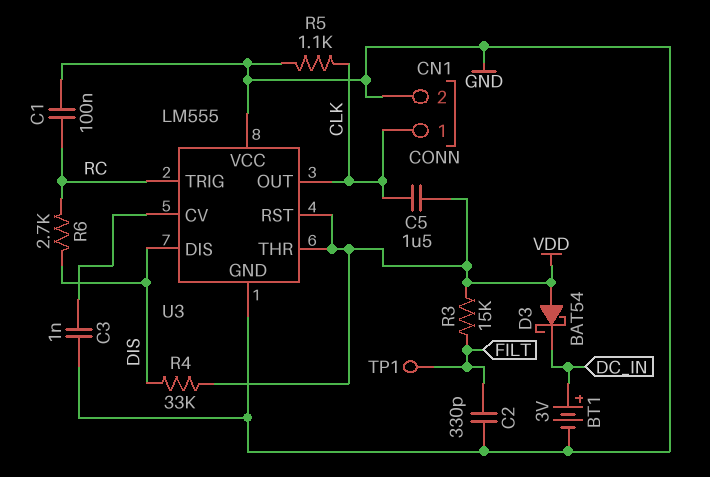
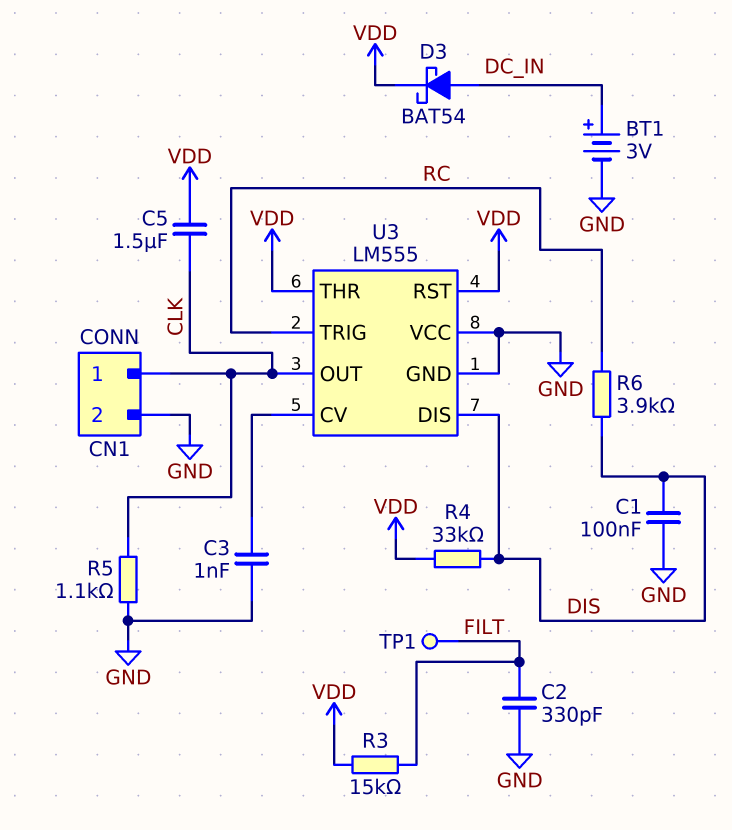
C1: 100nF (GND, RC) -> 100nF (DIS, GND)
D3: schottky BAT54 (A VDD, K DC_IN) -> schottky BAT54 (A DC_IN, K VDD)
R6: 2.7k (DIS, RC) -> 3.9k (DIS, RC)

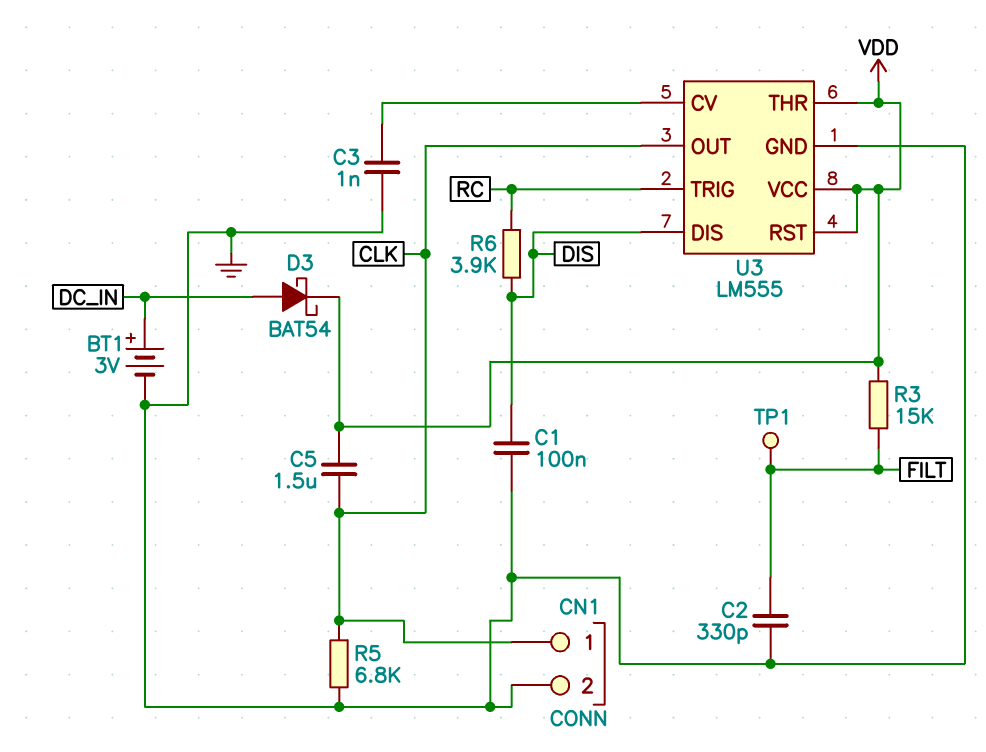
R4: 33k (DIS, VDD) -> none
R5: 1.1k (CLK, GND) -> 6.8k (CLK, GND)
U3 pin VCC: GND -> VDD

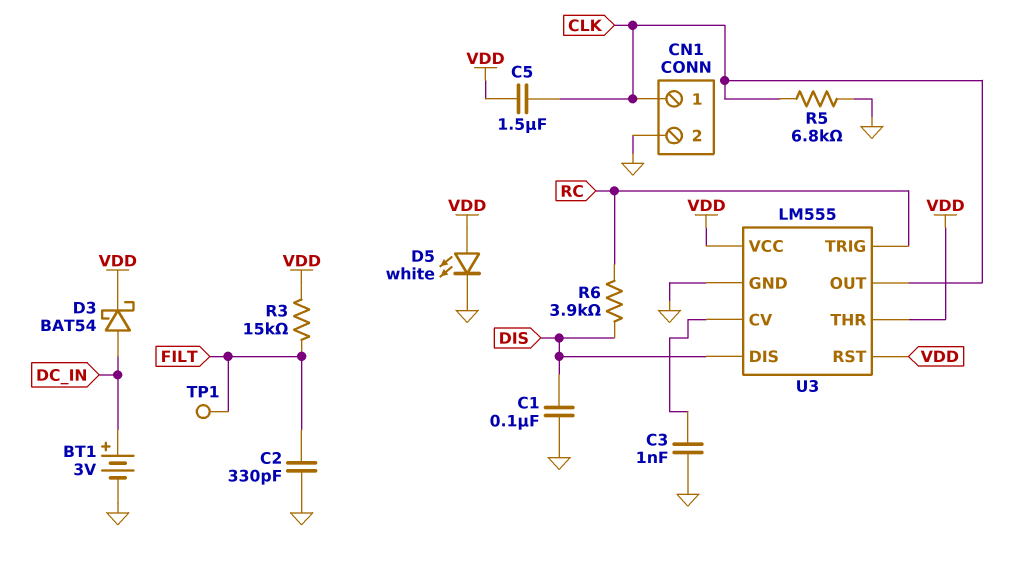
D5: none -> LED white (A VDD, K GND)

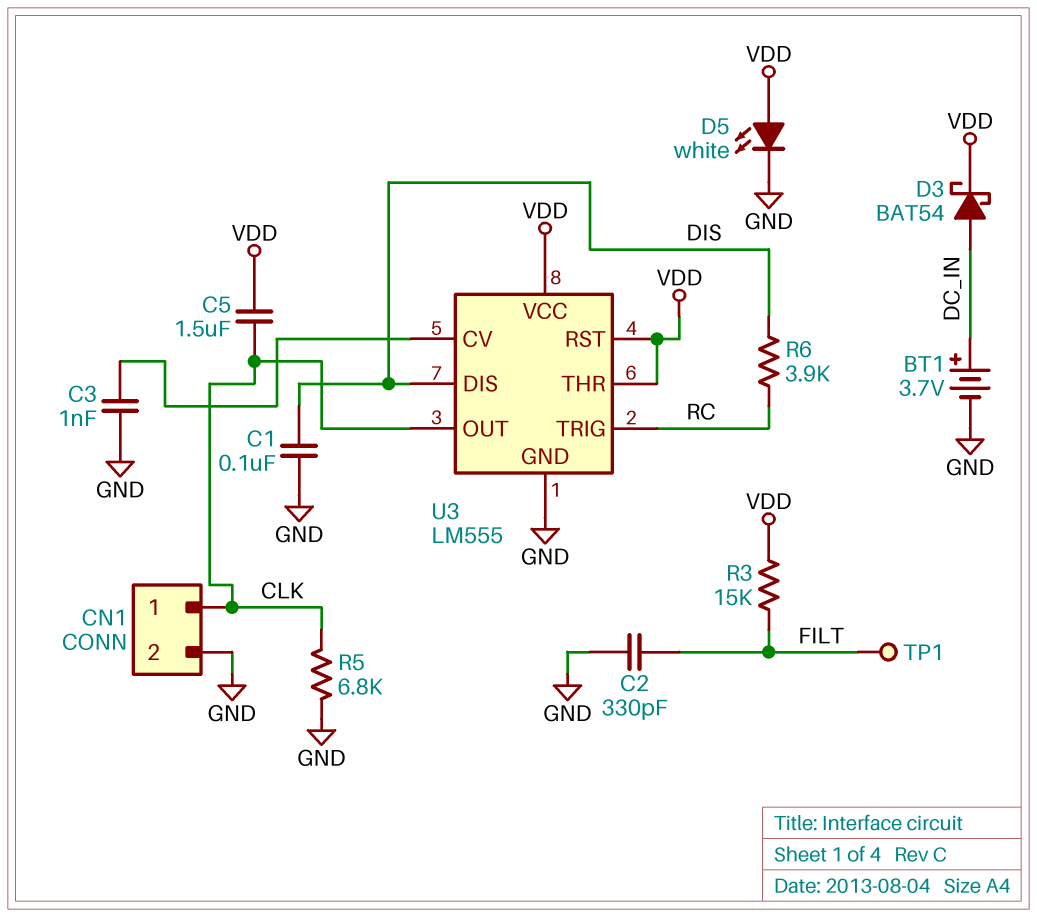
BT1: 3V (plus DC_IN, minus GND) -> 3.7V (plus DC_IN, minus GND)

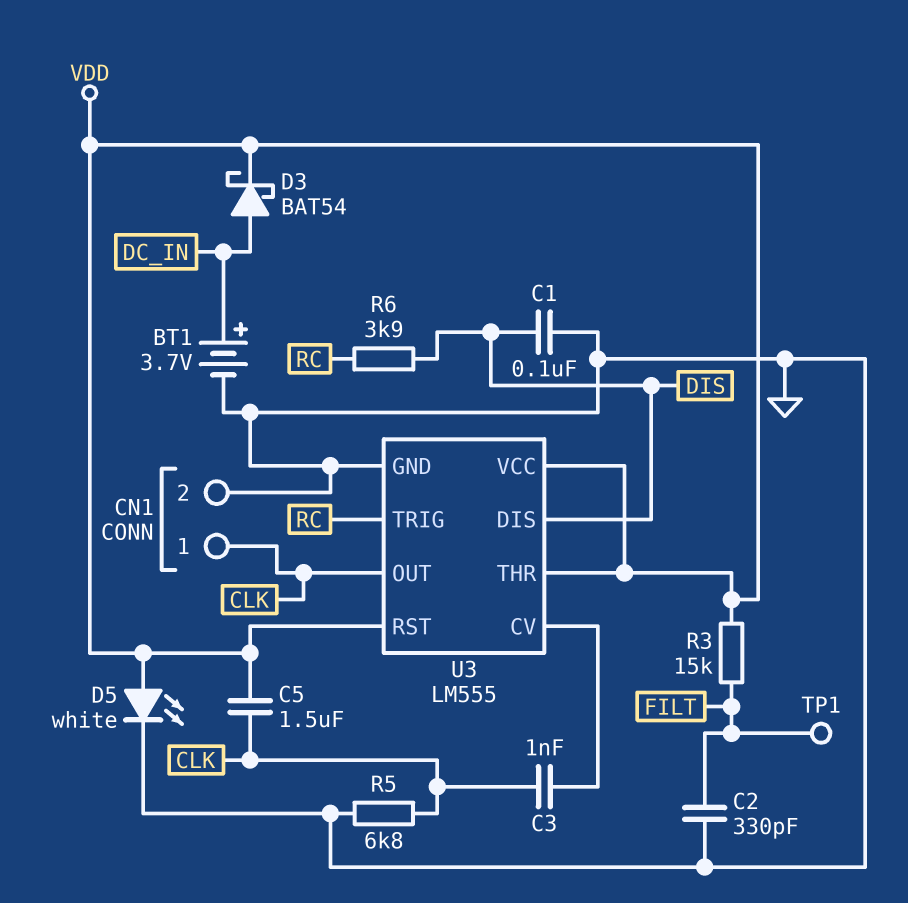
C3: 1nF (GND, U3/CV) -> 1nF (CLK, U3/CV)

